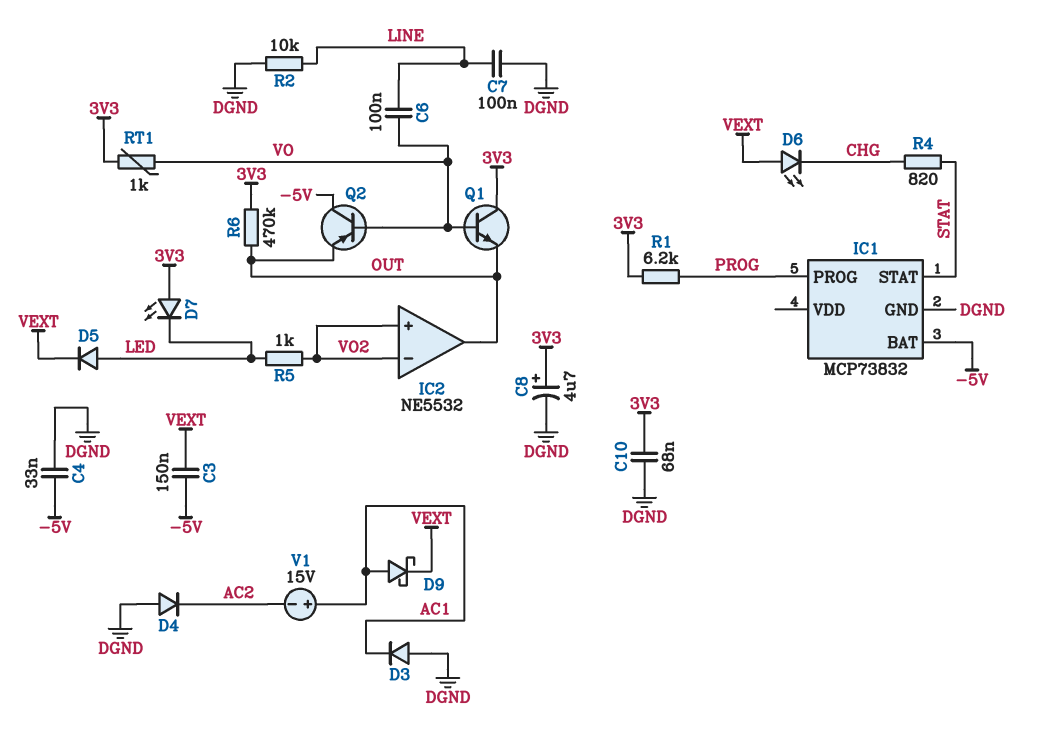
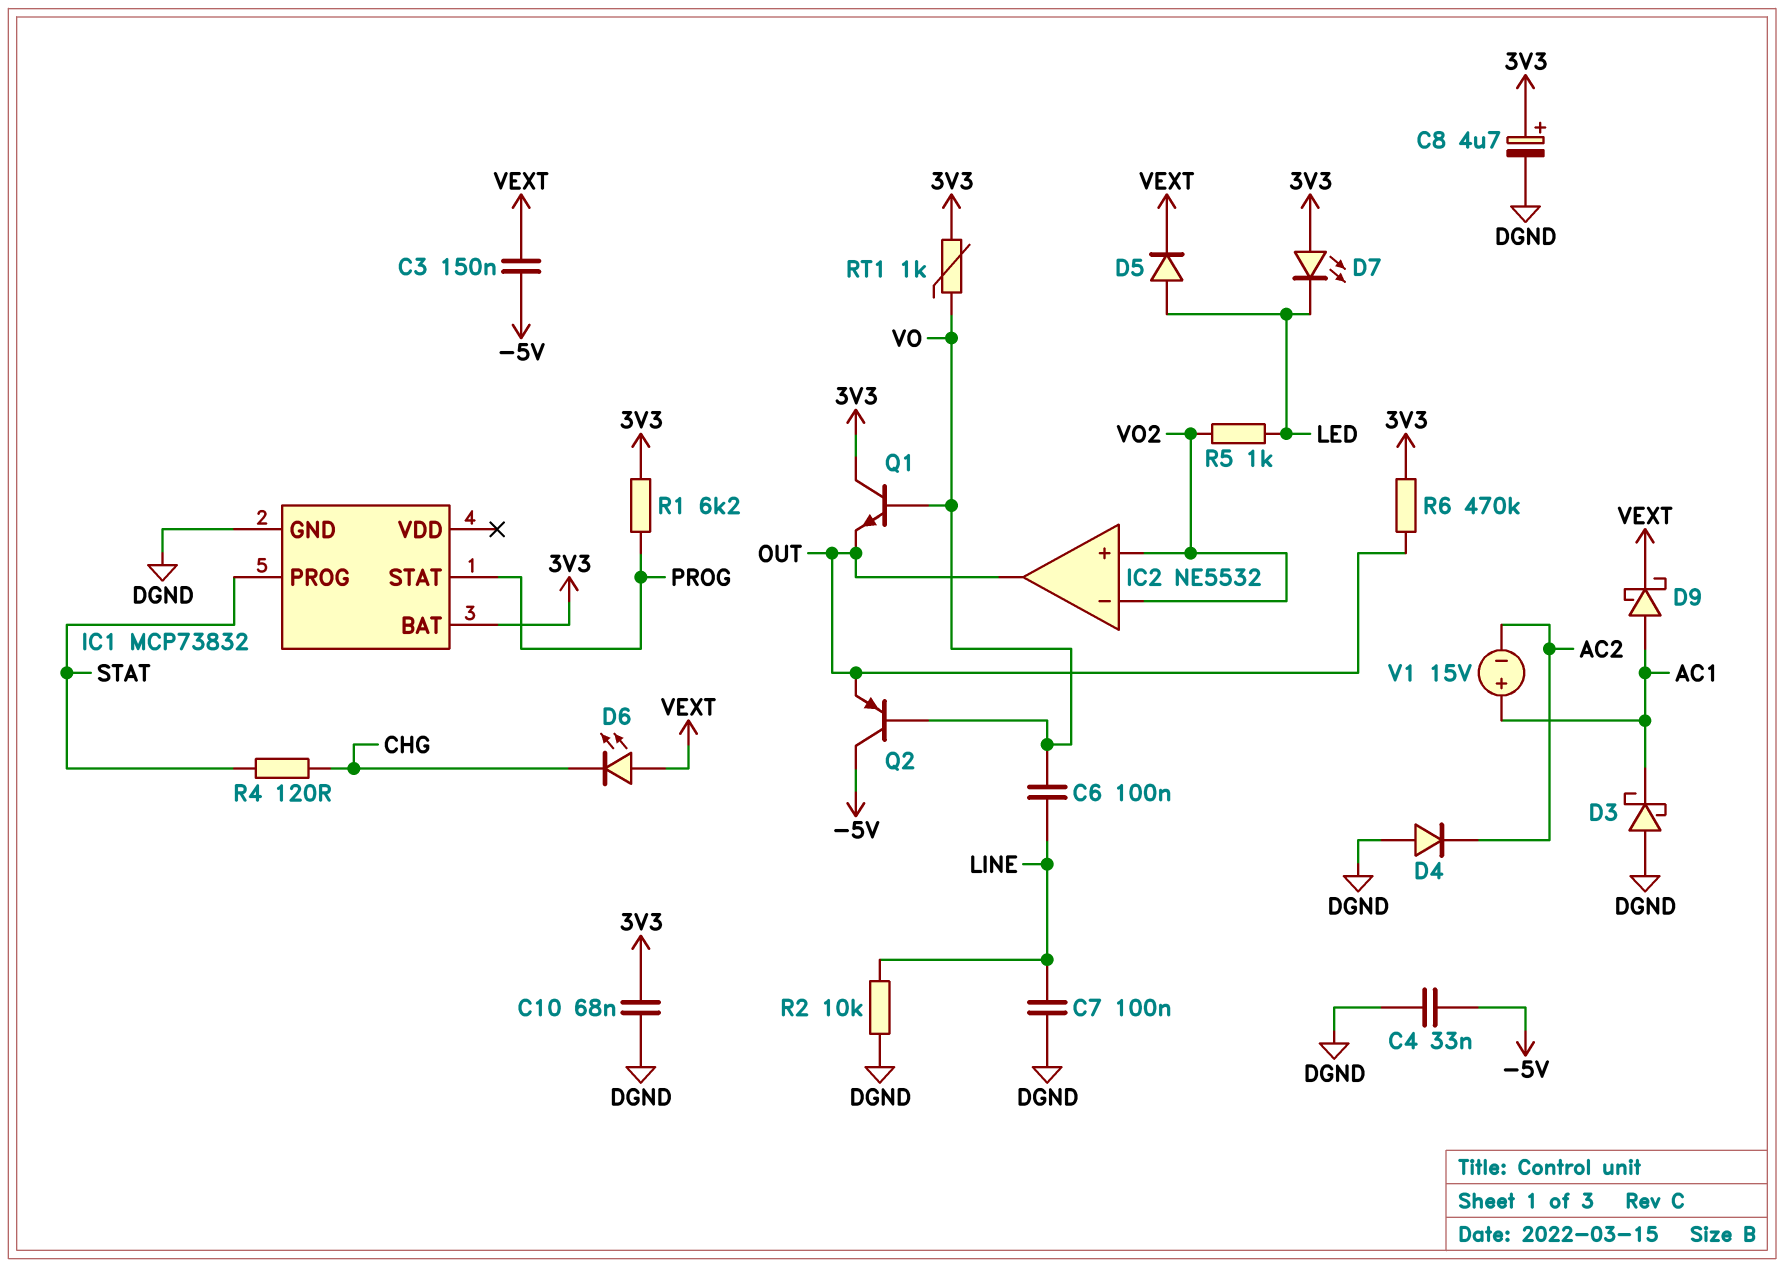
D3: diode (A DGND, K AC1) -> schottky (A DGND, K AC1)
IC1 pin BAT: -5V -> 3V3
IC1 pin PROG: PROG -> STAT
IC1 pin STAT: STAT -> PROG
R4: 820 (CHG, STAT) -> 120 (CHG, STAT)

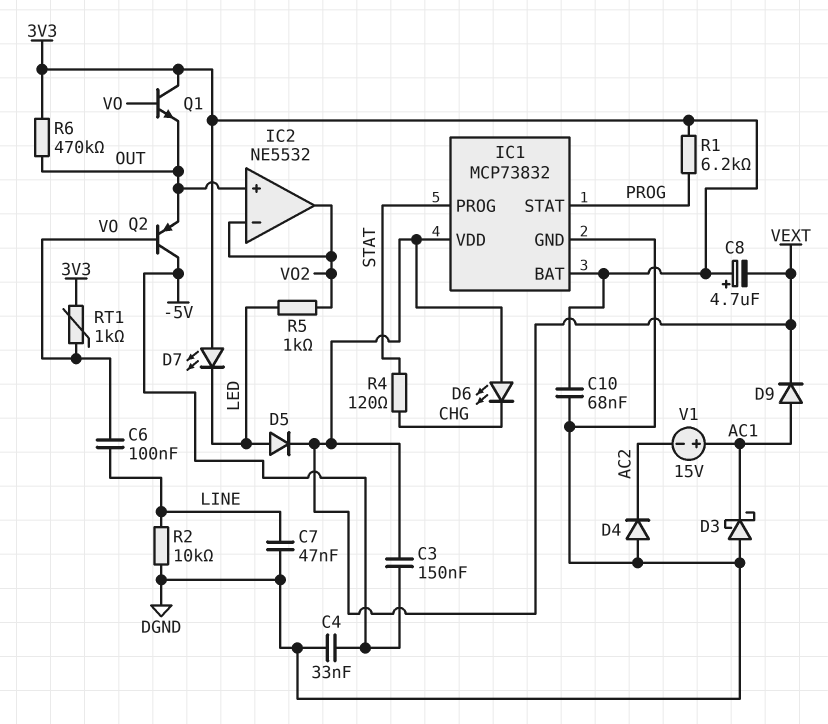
C7: 100nF (DGND, LINE) -> 47nF (DGND, LINE)
C8: 4.7uF (plus 3V3, minus DGND) -> 4.7uF (plus 3V3, minus VEXT)
D9: schottky (A AC1, K VEXT) -> diode (A AC1, K VEXT)
IC1 pin VDD: none -> VEXT
IC2 pin in+: VO2 -> OUT
IC2 pin out: OUT -> VO2

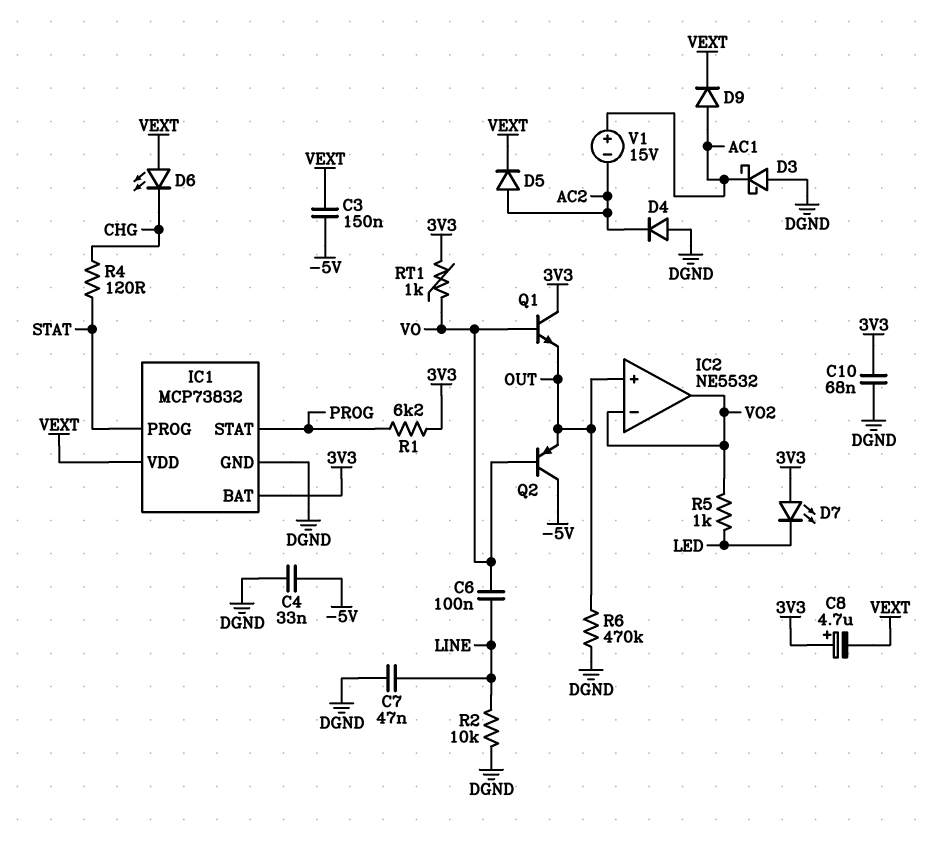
D5: diode (A LED, K VEXT) -> diode (A AC2, K VEXT)
R6: 470k (3V3, OUT) -> 470k (DGND, OUT)

